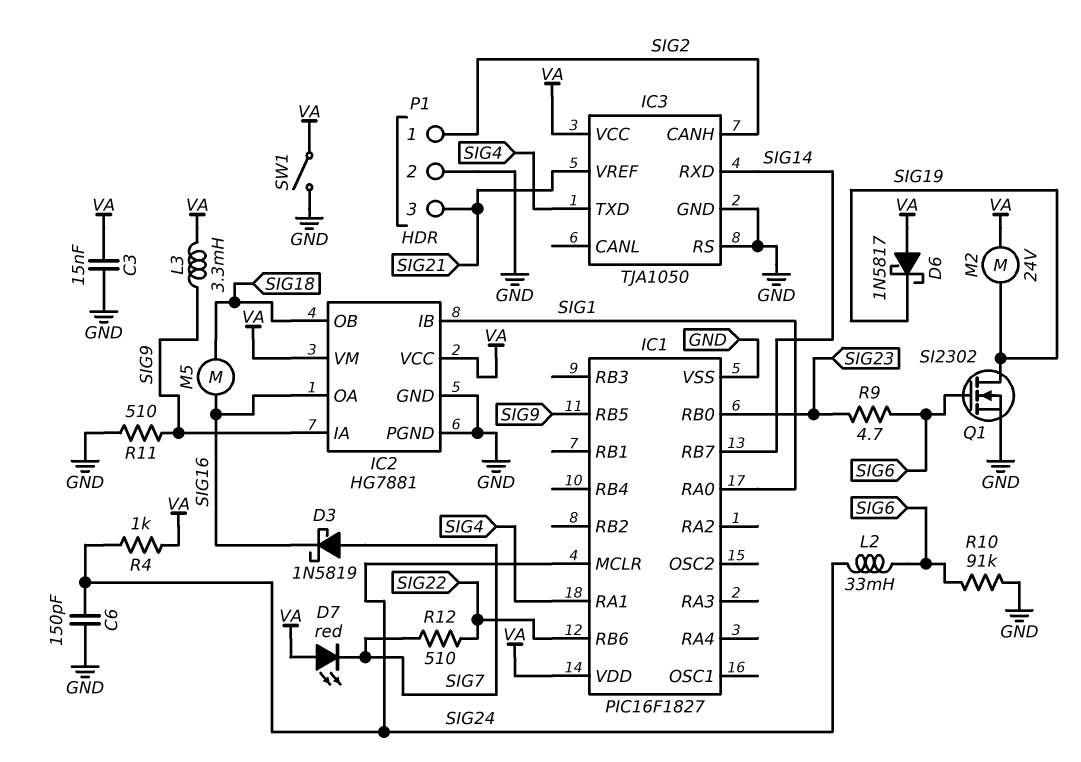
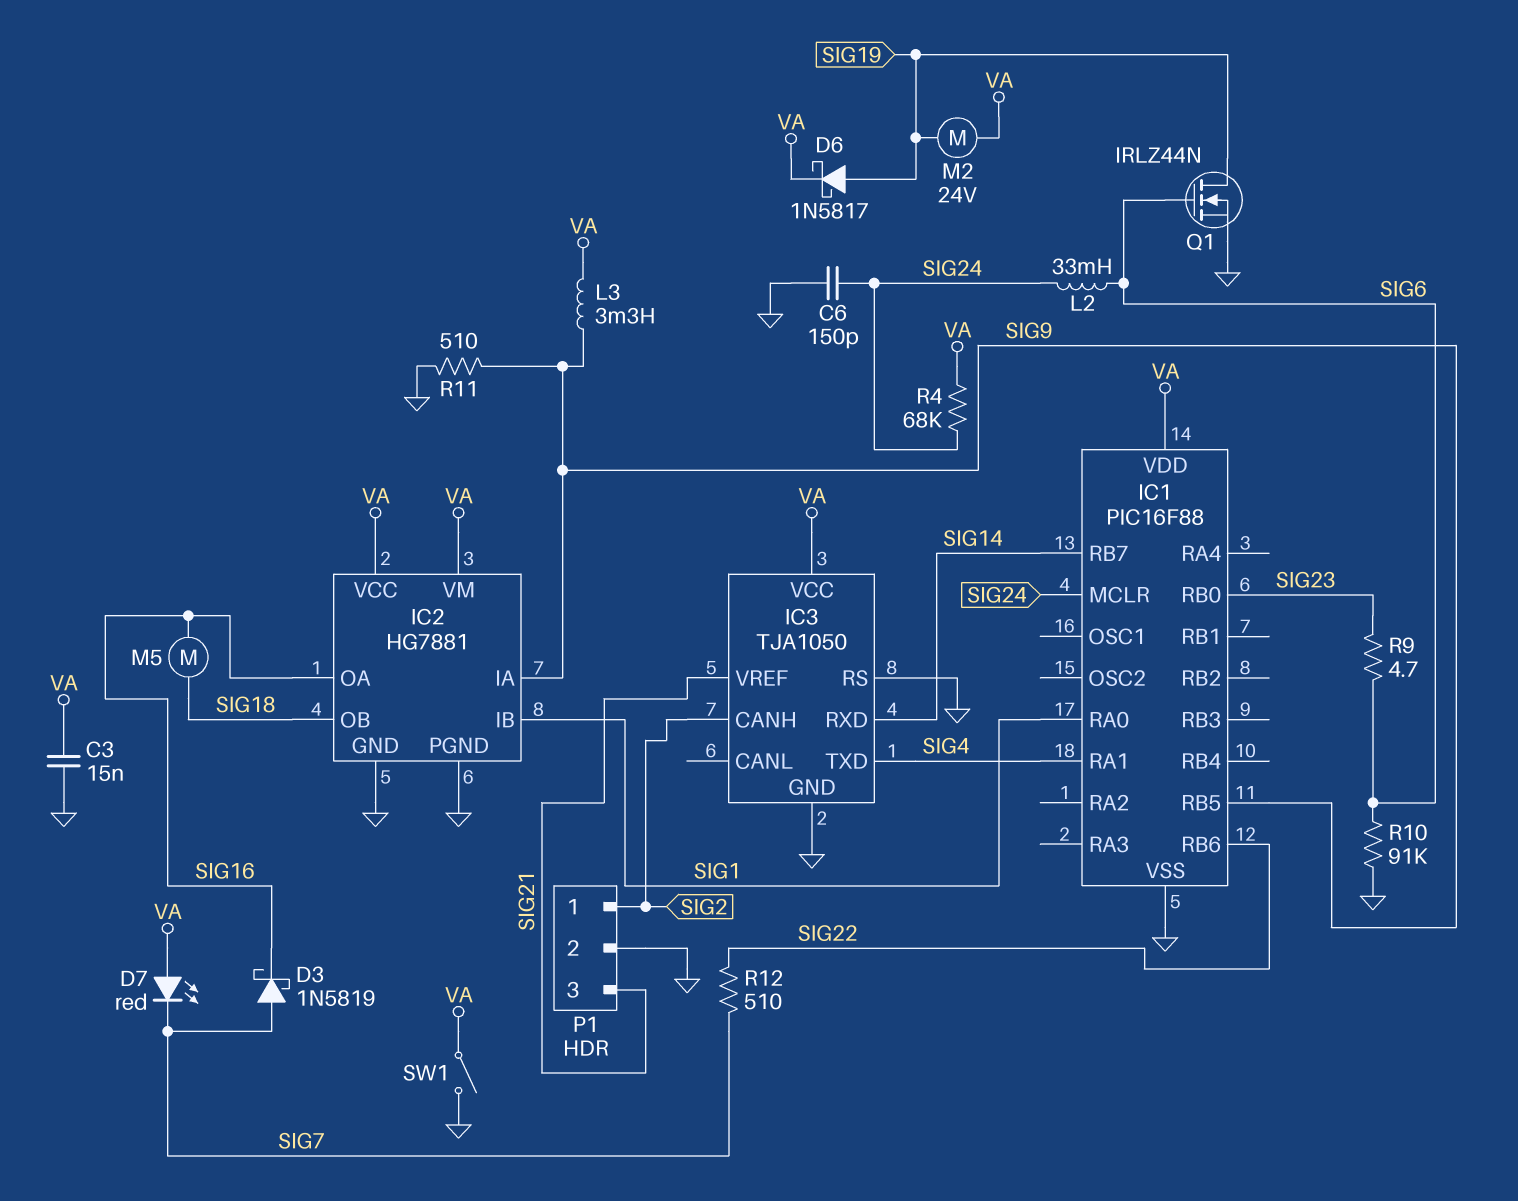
D6: schottky 1N5817 (A VA, K SIG19) -> schottky 1N5817 (A SIG19, K VA)
IC1: PIC16F1827 -> PIC16F88
Q1: NMOS SI2302 (G SIG6, D SIG19, S GND) -> NMOS IRLZ44N (G SIG6, D SIG19, S GND)
R4: 1k (SIG24, VA) -> 68k (SIG24, VA)

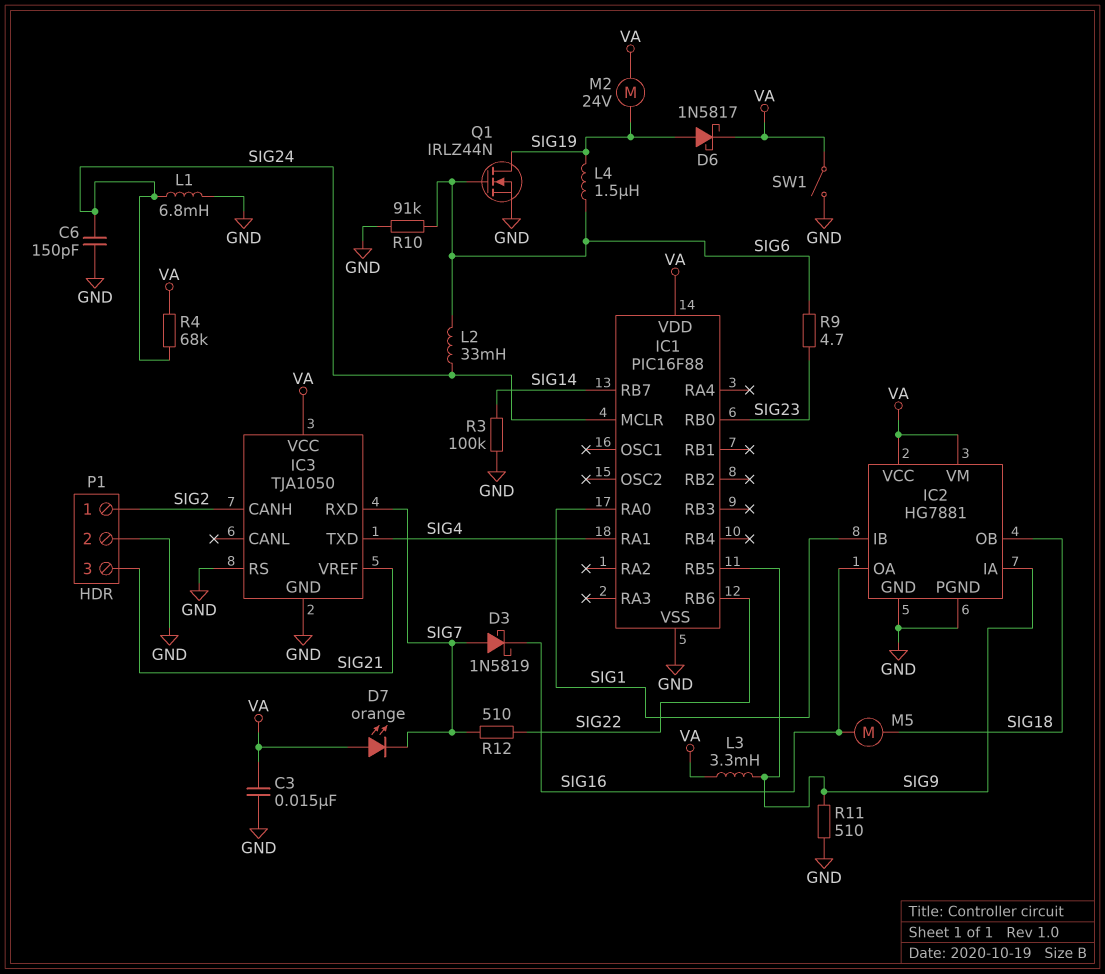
D7: LED red (A VA, K SIG7) -> LED orange (A VA, K SIG7)
IC3 pin RXD: SIG14 -> SIG7
L1: none -> 6.8mH (GND, SIG24)
L4: none -> 1.5uH (SIG6, SIG19)
R3: none -> 100k (GND, SIG14)

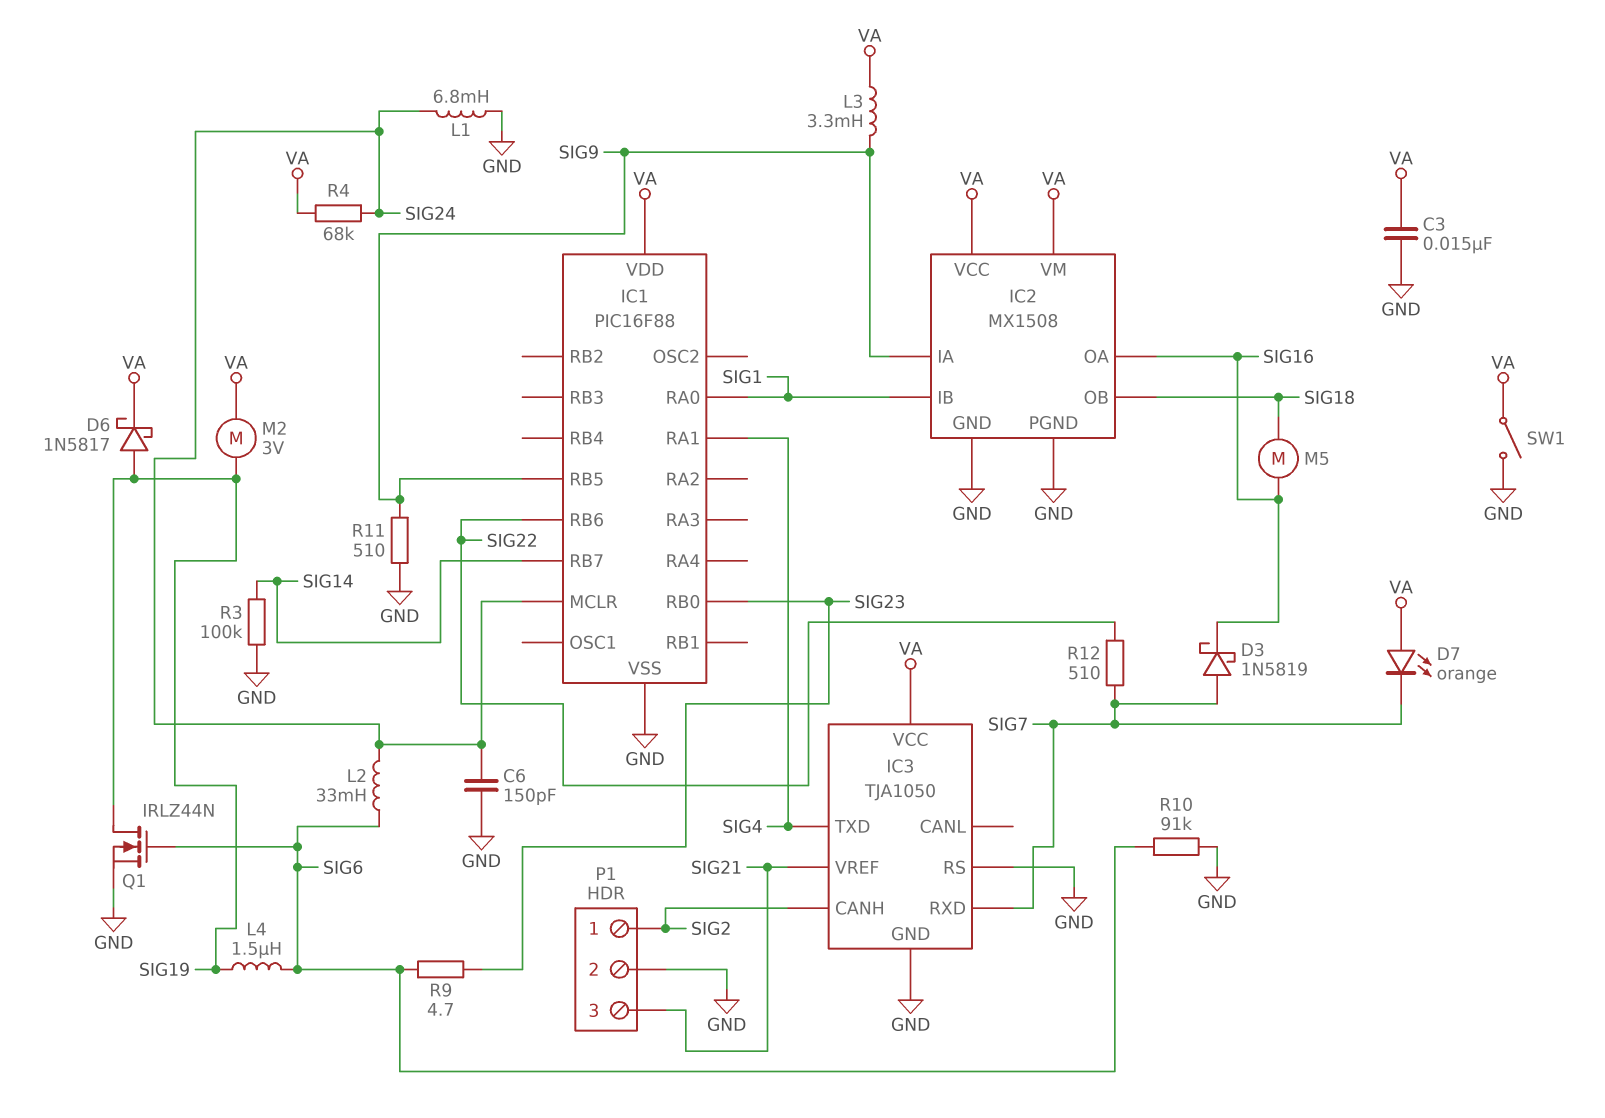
IC2: HG7881 -> MX1508
M2: motor 24V (SIG19, VA) -> motor 3V (SIG19, VA)

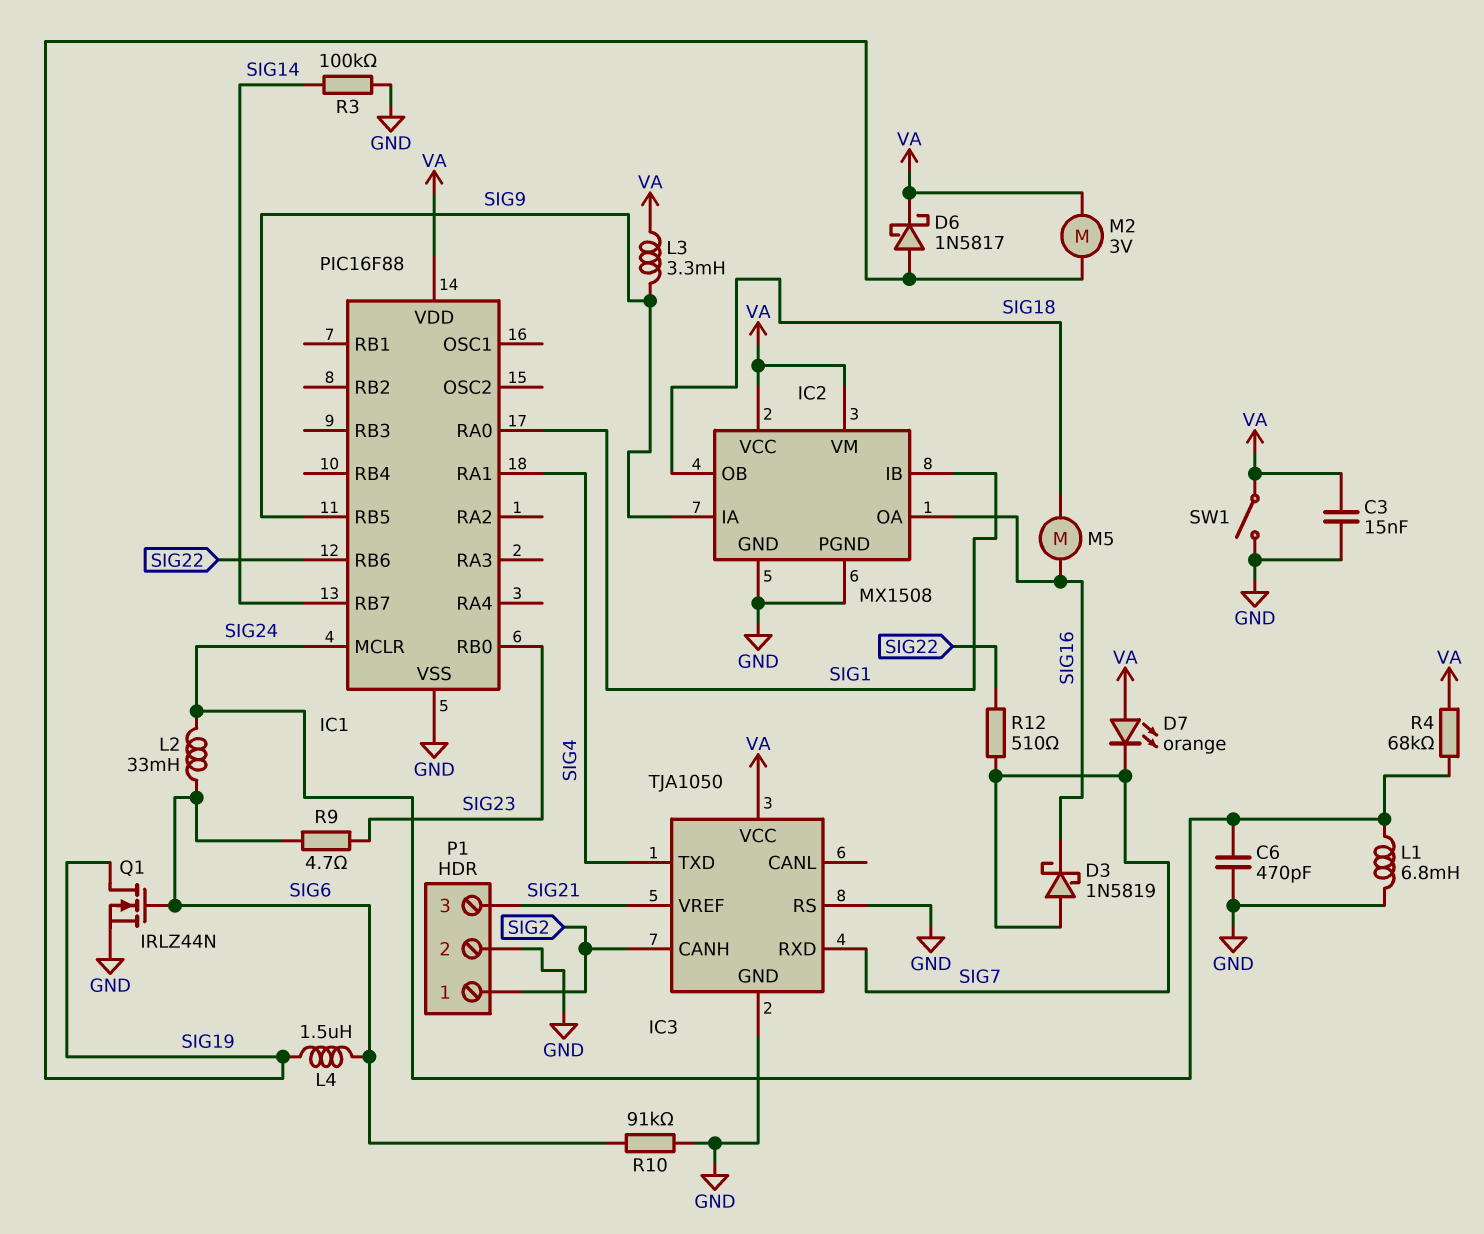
C6: 150pF (GND, SIG24) -> 470pF (GND, SIG24)
R11: 510 (GND, SIG9) -> none

